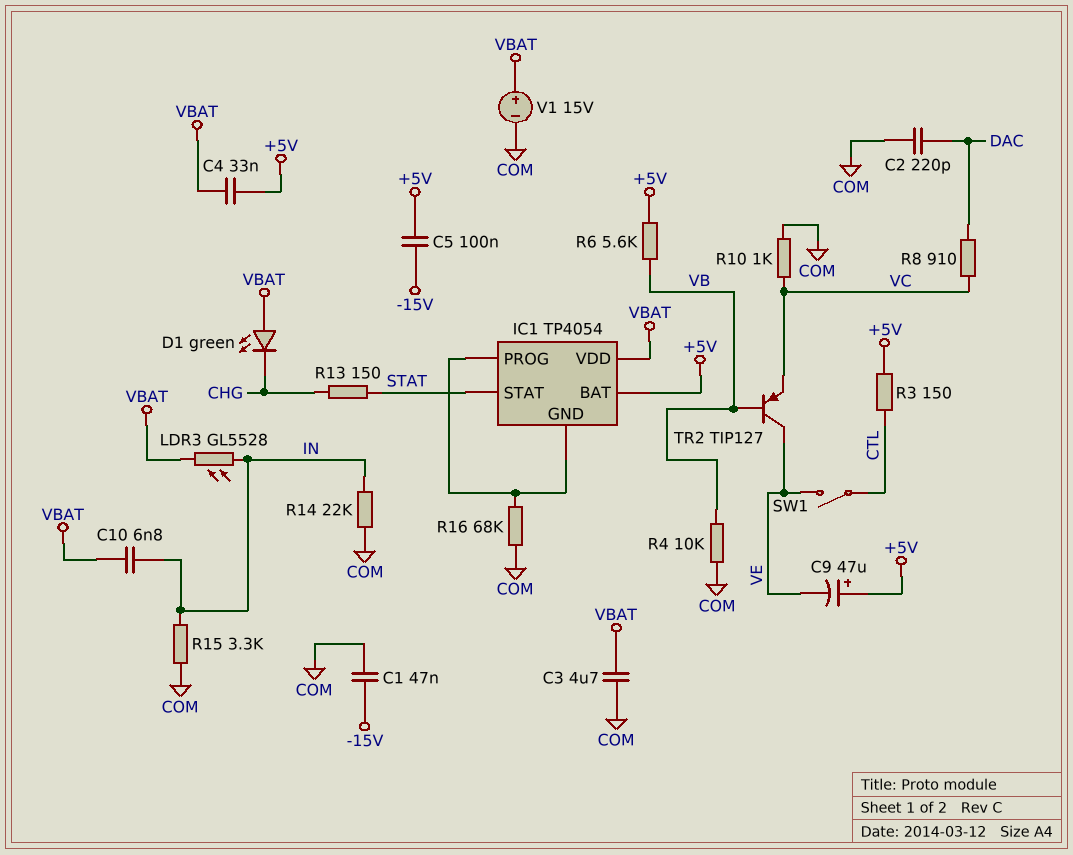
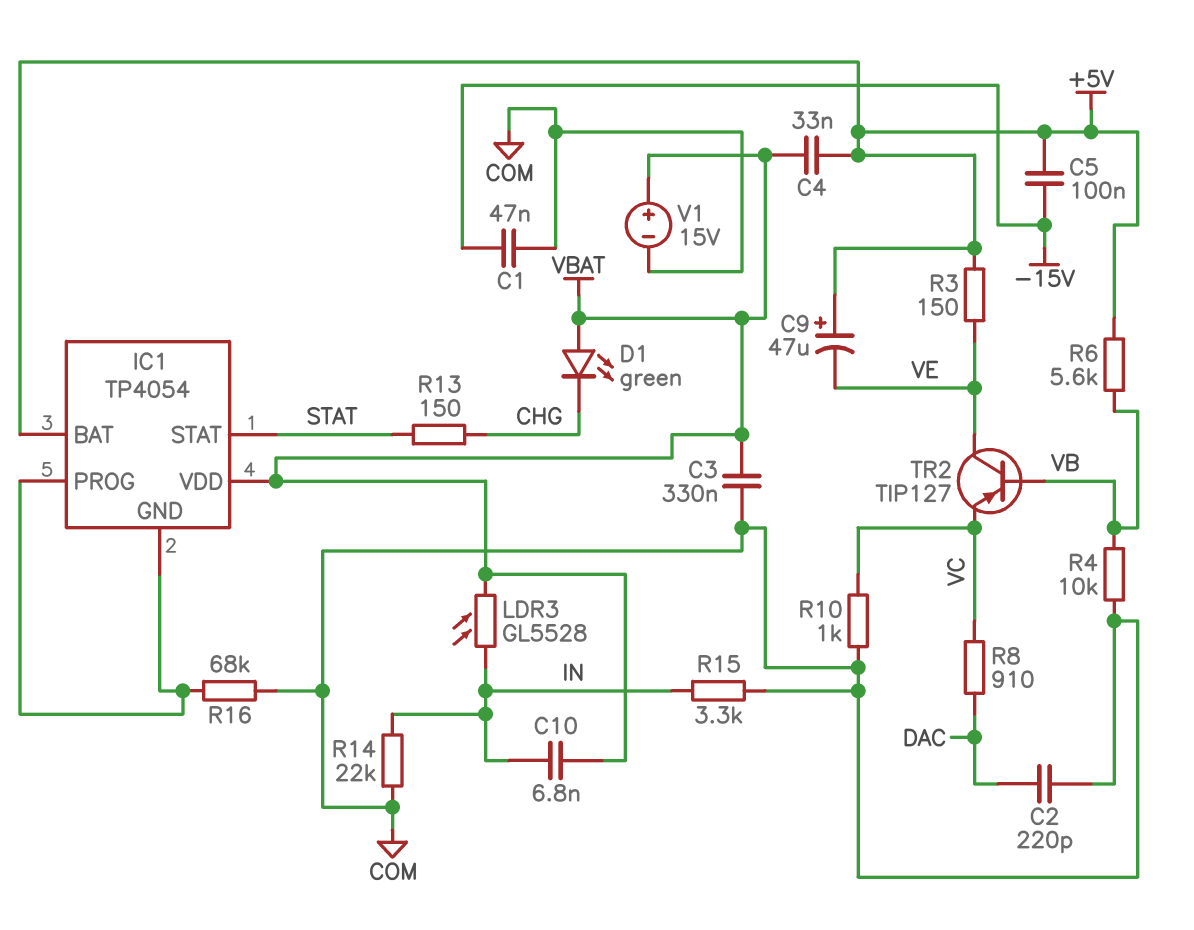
C3: 4.7uF (COM, VBAT) -> 330nF (COM, VBAT)
R3: 150 (+5V, CTL) -> 150 (+5V, VE)
SW1: switch (CTL, VE) -> none

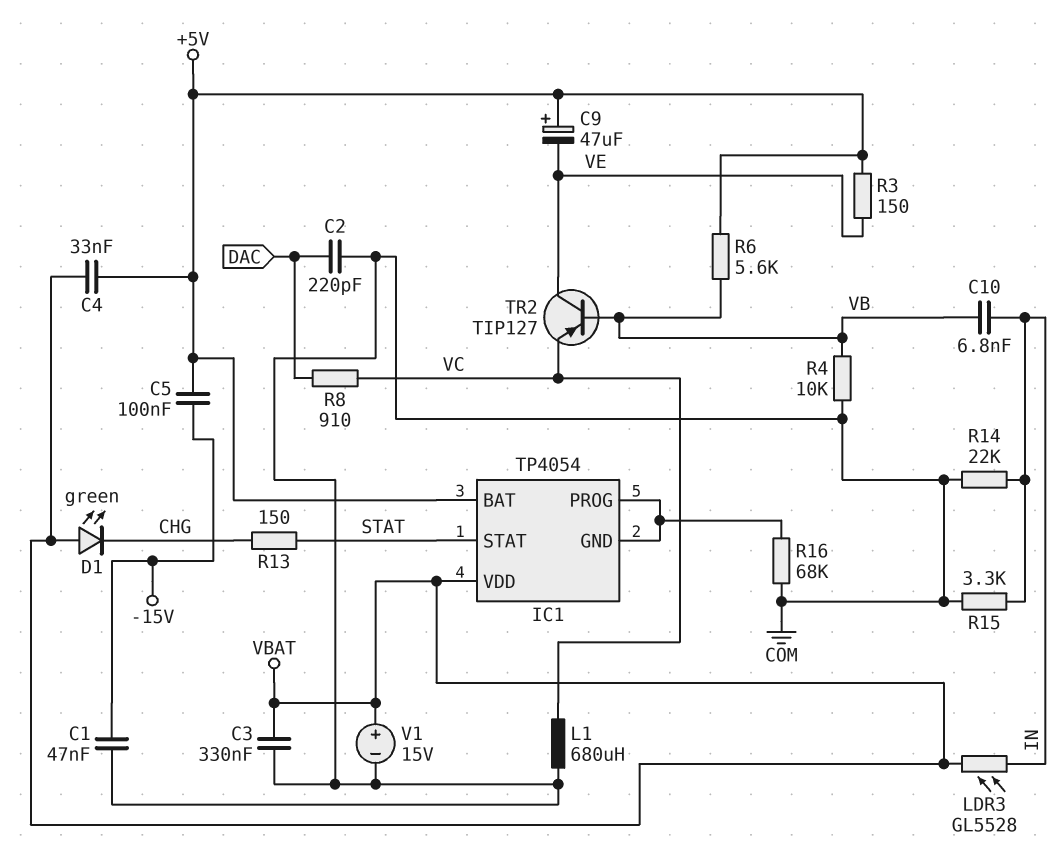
C10: 6.8nF (IN, VBAT) -> 6.8nF (IN, VB)
L1: none -> 680uH (COM, VC)
R10: 1k (COM, VC) -> none

